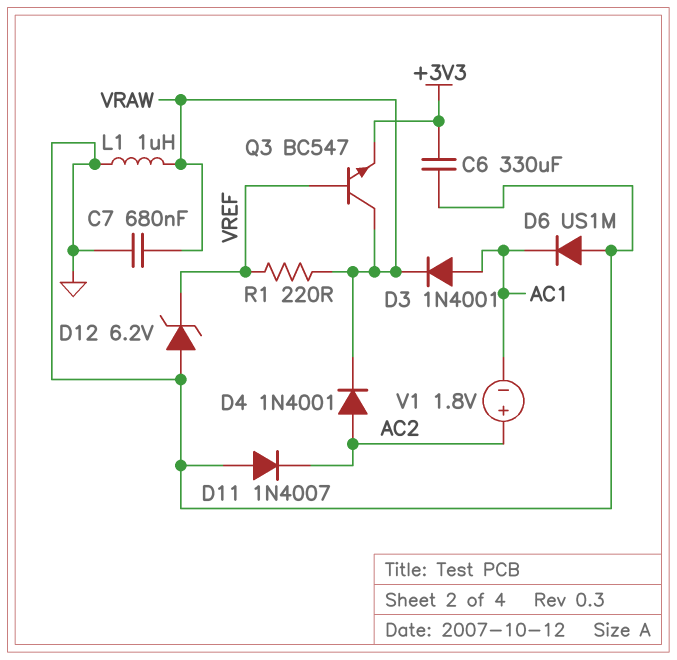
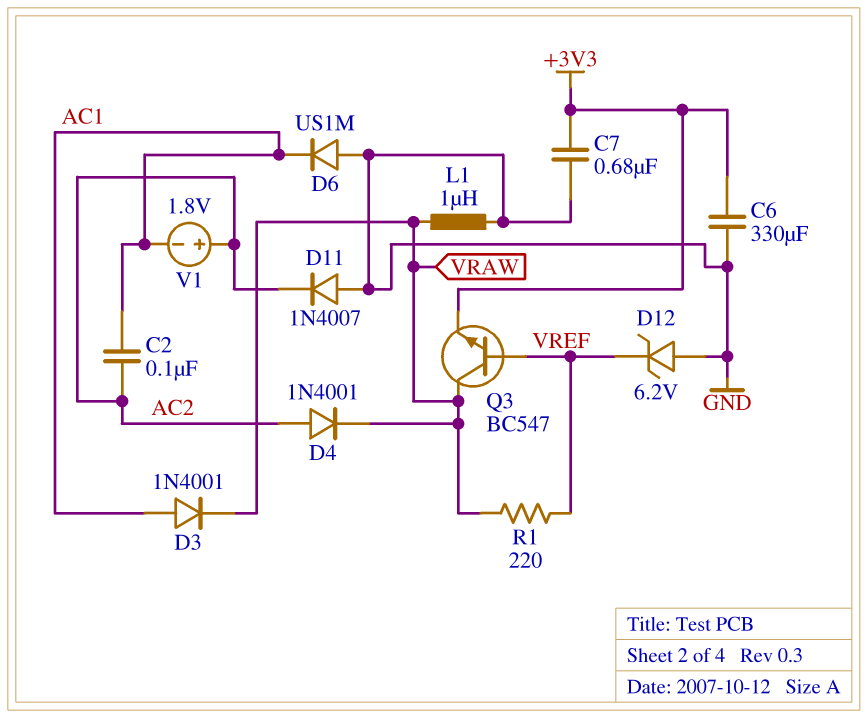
C2: none -> 100nF (AC1, AC2)
C7: 680nF (GND, VRAW) -> 680nF (+3V3, GND)

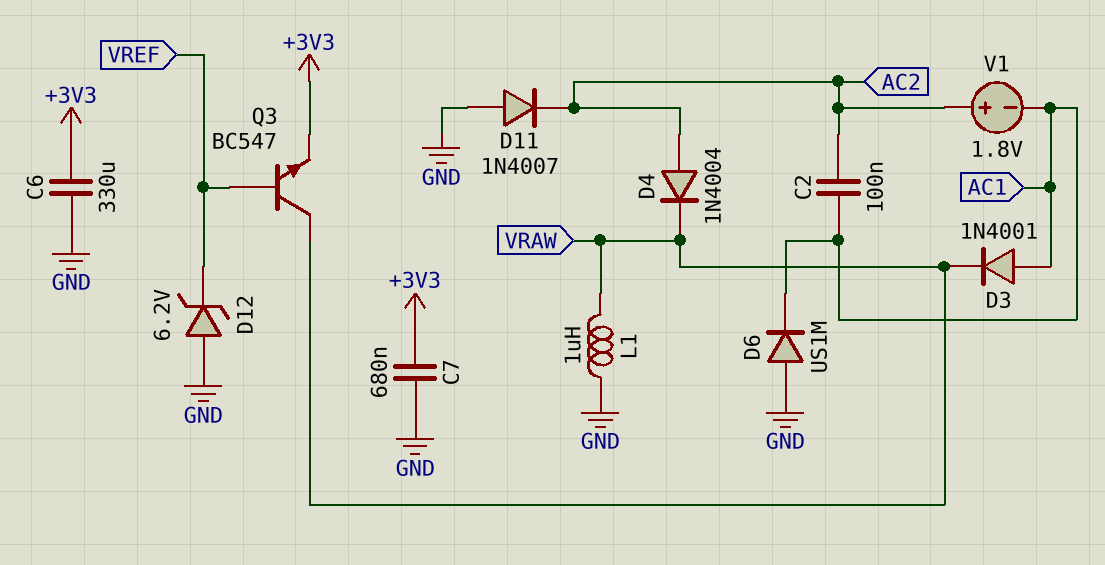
D4: diode 1N4001 (A AC2, K VRAW) -> diode 1N4004 (A AC2, K VRAW)
R1: 220 (VRAW, VREF) -> none

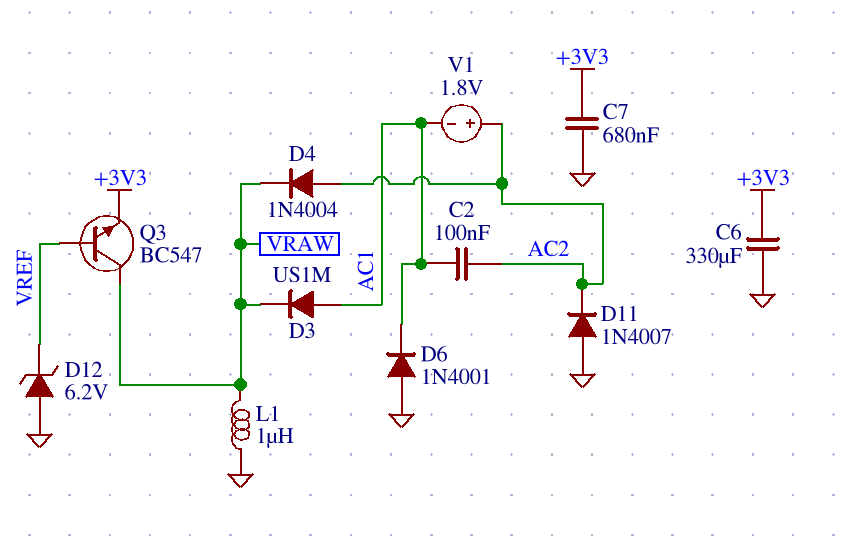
D3: diode 1N4001 (A AC1, K VRAW) -> diode US1M (A AC1, K VRAW)
D6: diode US1M (A GND, K AC1) -> diode 1N4001 (A GND, K AC1)

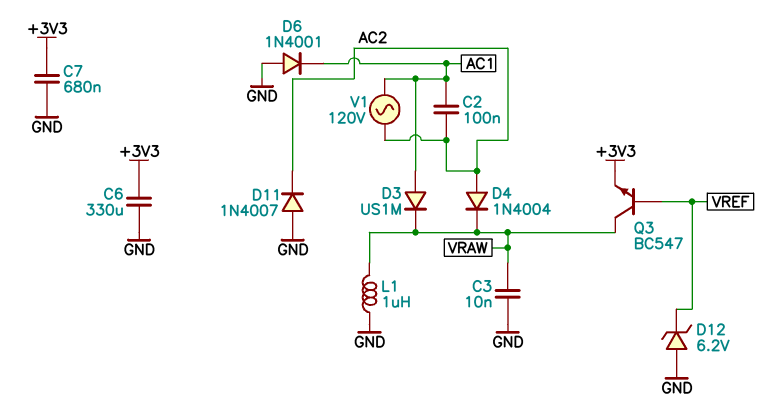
C3: none -> 10nF (GND, VRAW)
V1: 1.8V (plus AC2, minus AC1) -> AC 120V (AC1, AC2)

